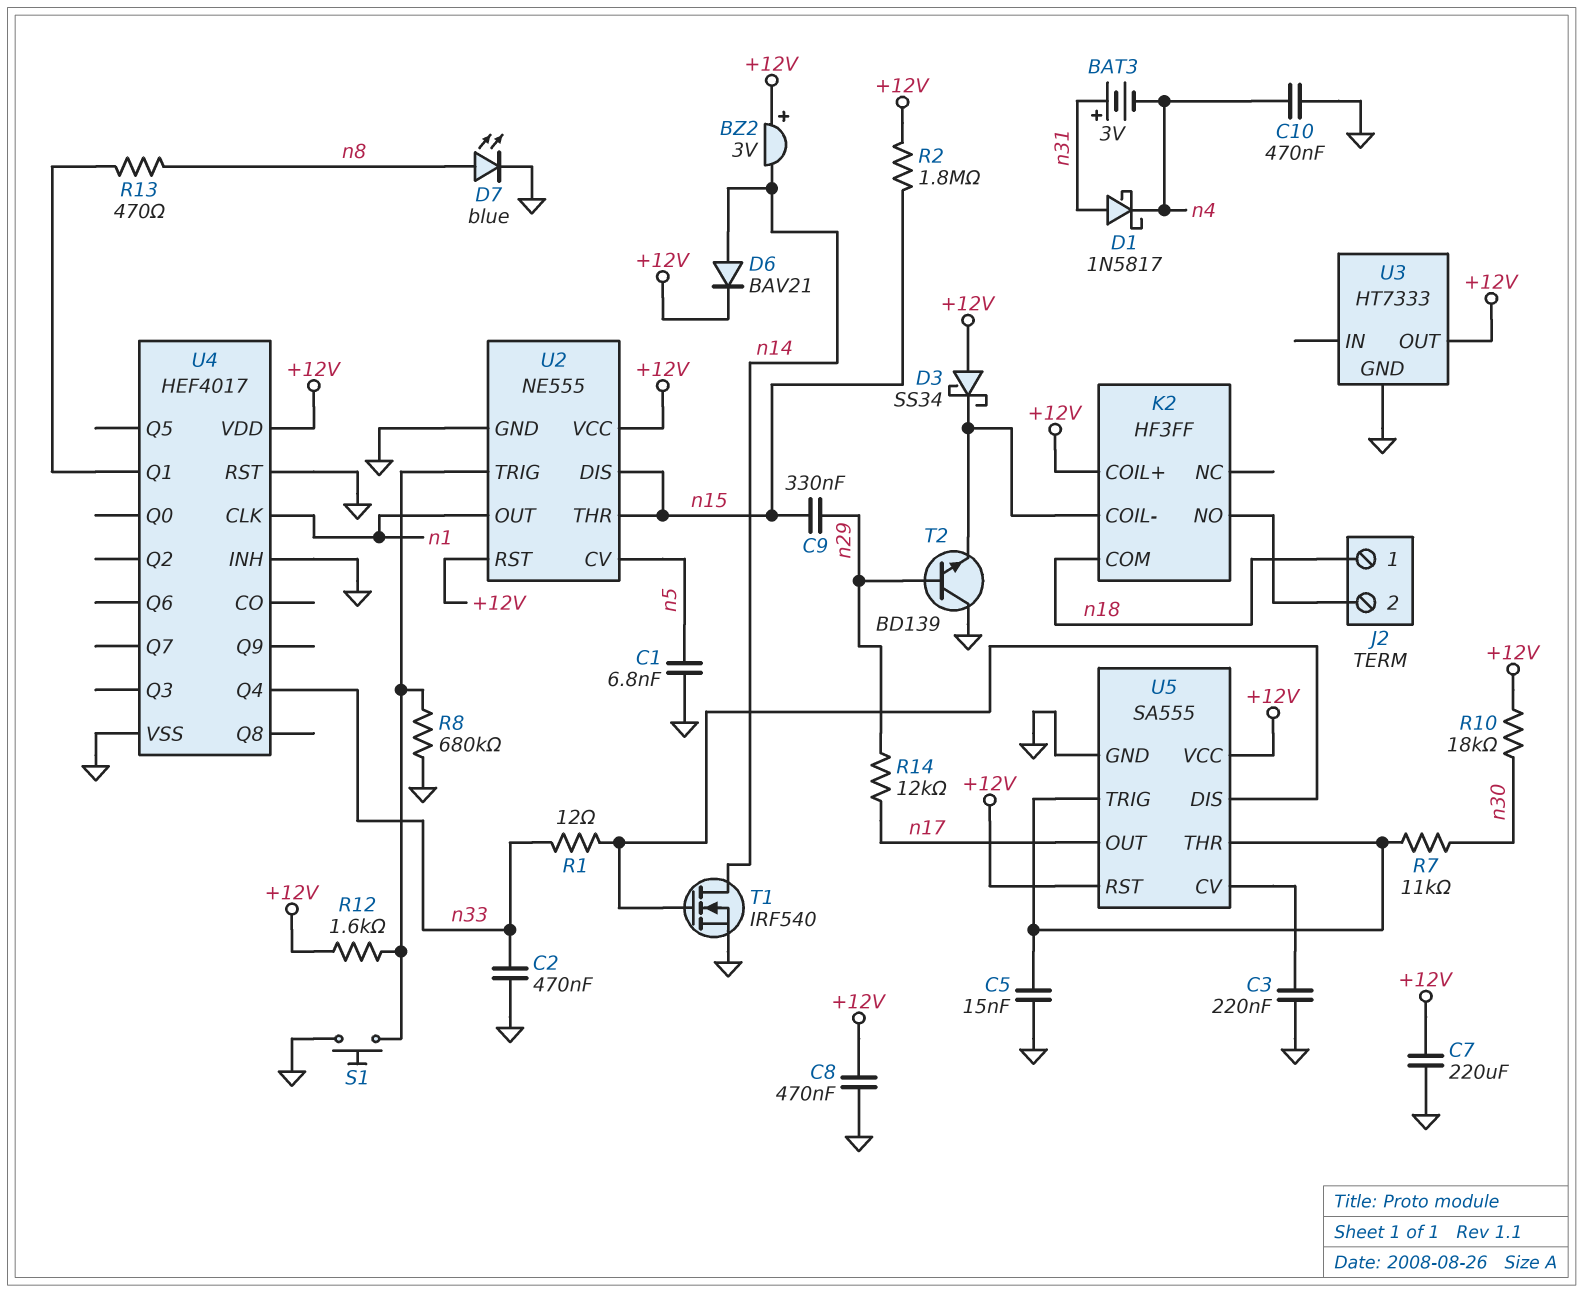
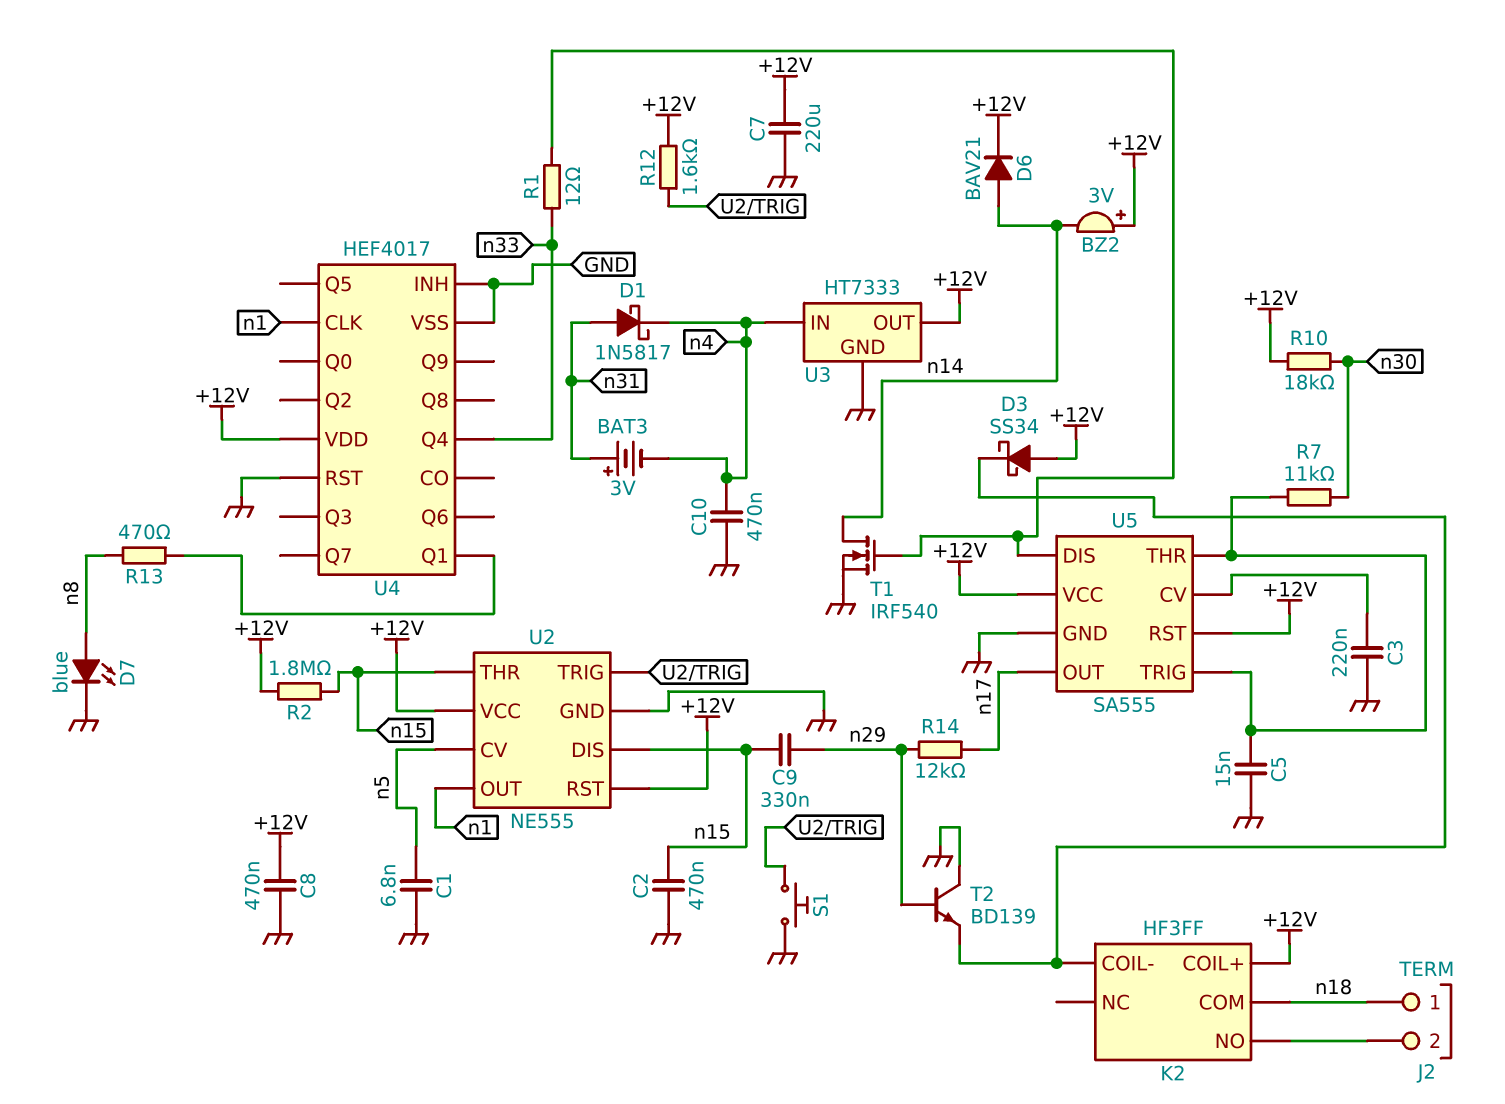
C2: 470nF (GND, n33) -> 470nF (GND, n15)
R8: 680k (GND, U2/TRIG) -> none
U3 pin IN: none -> n4

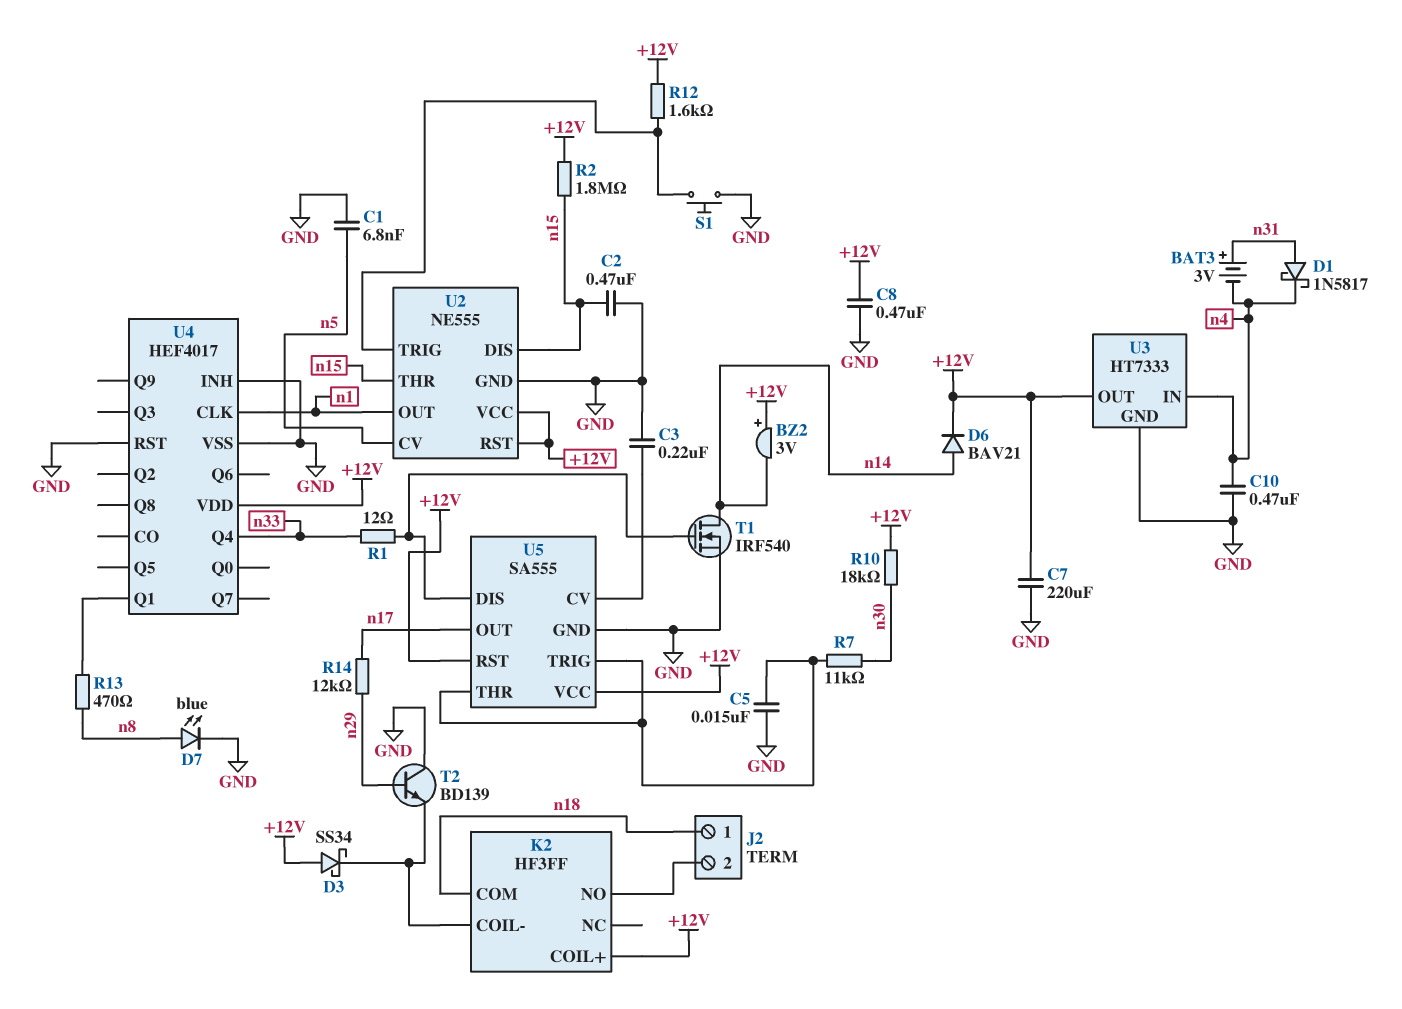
C9: 330nF (n15, n29) -> none

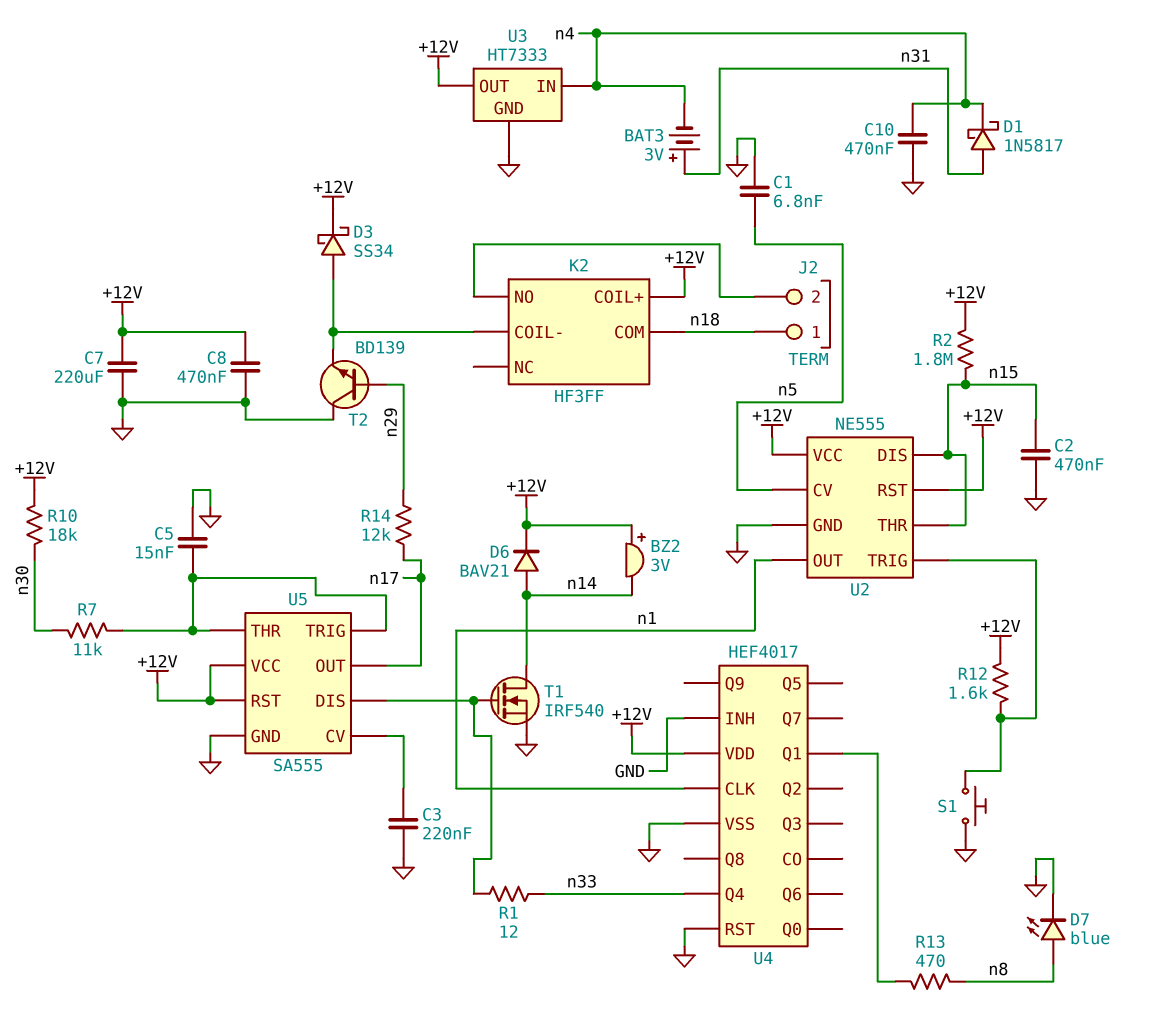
D3: schottky SS34 (A +12V, K K2/COIL-) -> schottky SS34 (A K2/COIL-, K +12V)

